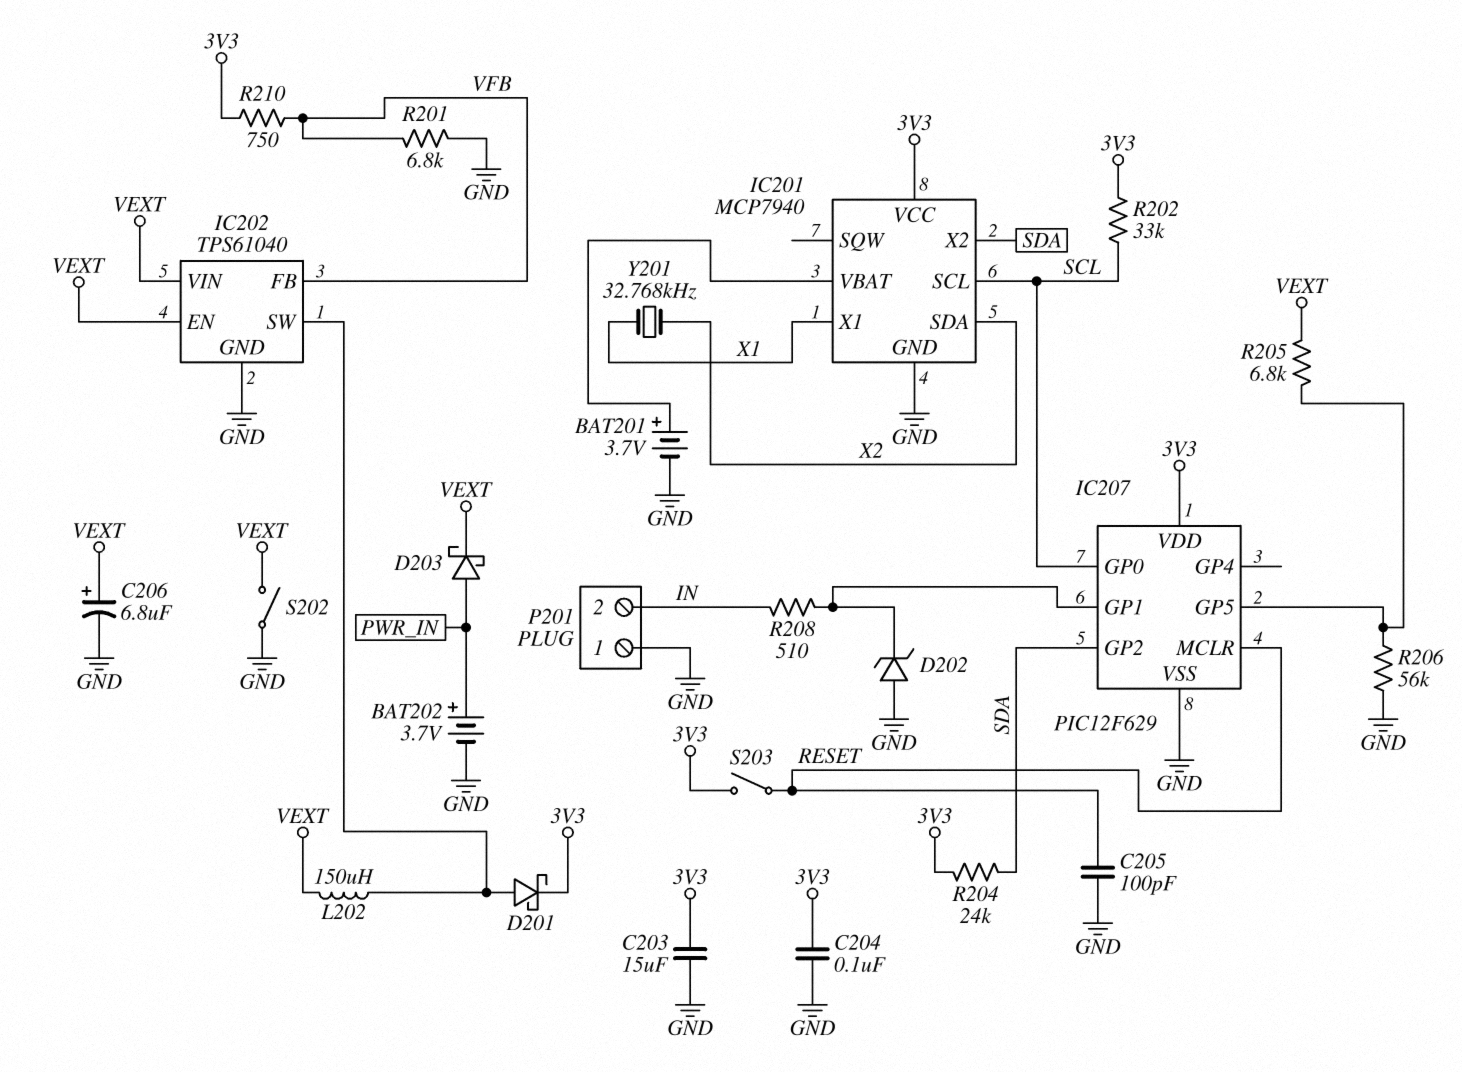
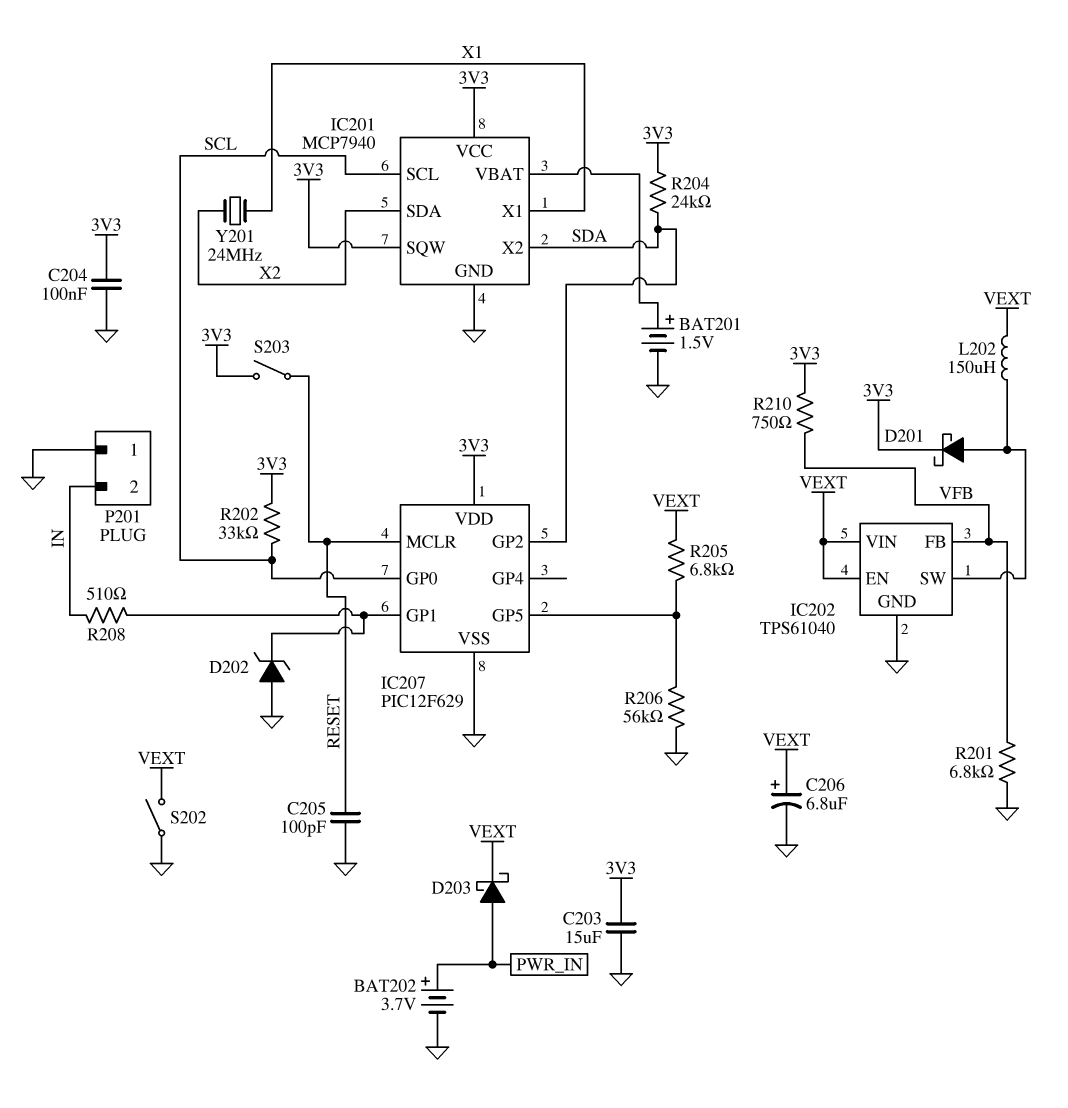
BAT201: 3.7V (plus IC201/VBAT, minus GND) -> 1.5V (plus IC201/VBAT, minus GND)
IC201 pin SQW: none -> 3V3
Y201: 32.768kHz (X1, X2) -> 24MHz (X1, X2)

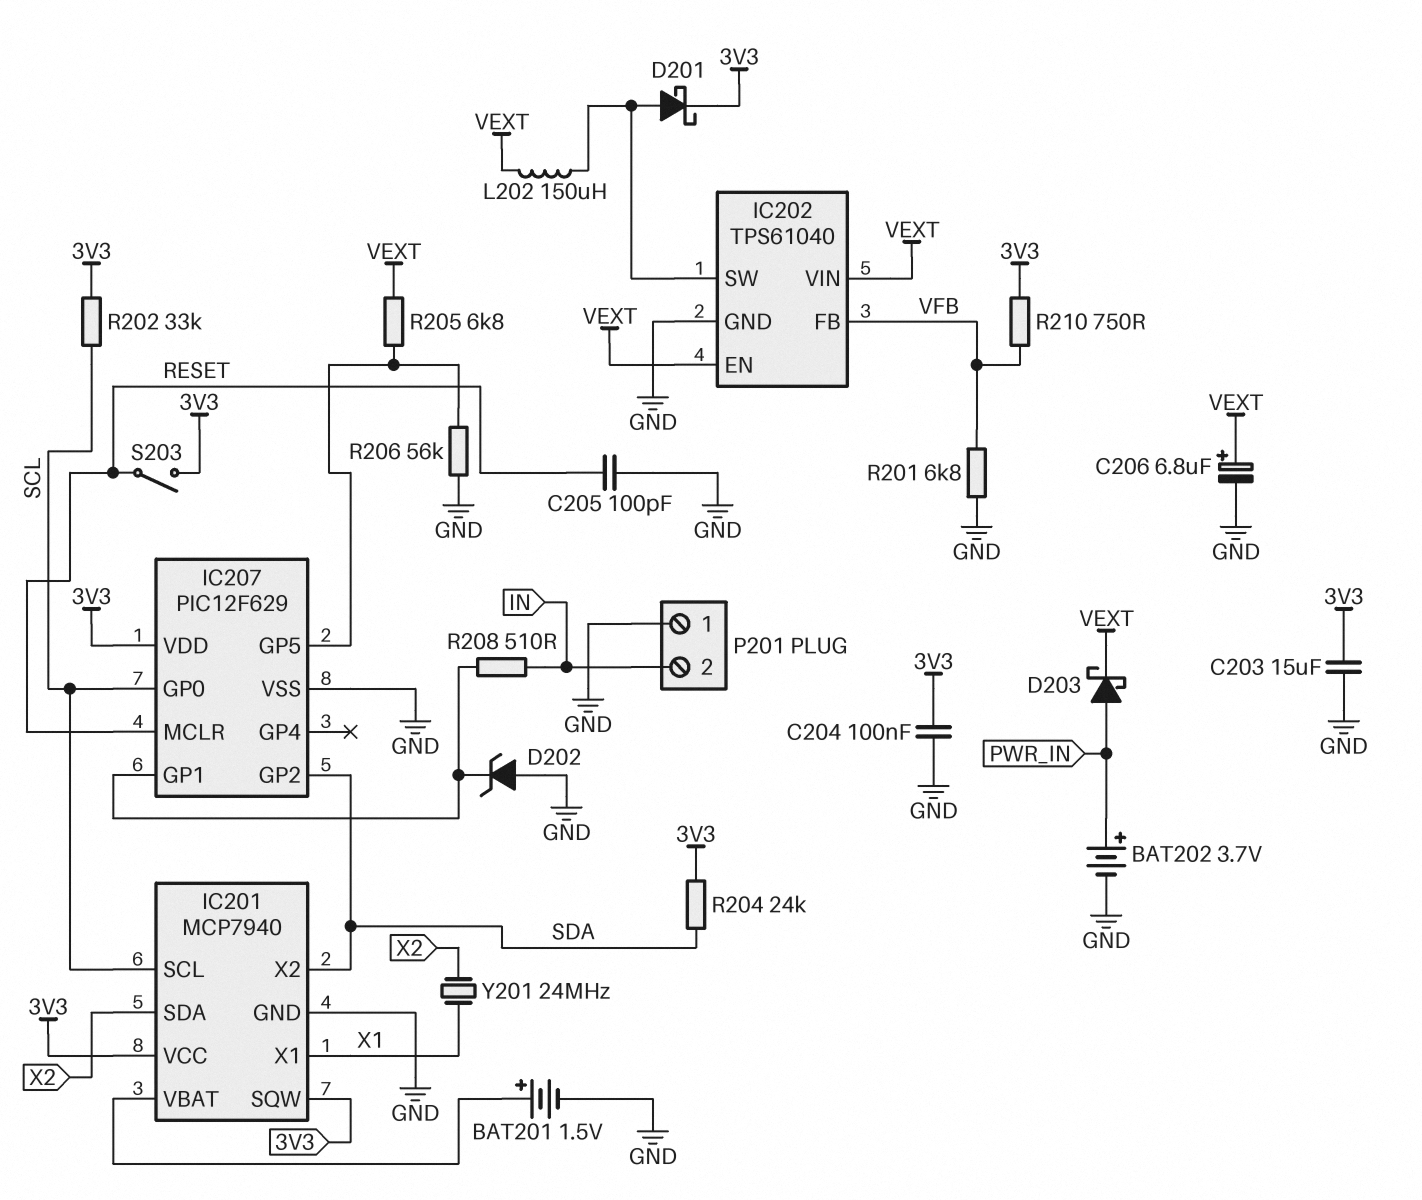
S202: switch (GND, VEXT) -> none

